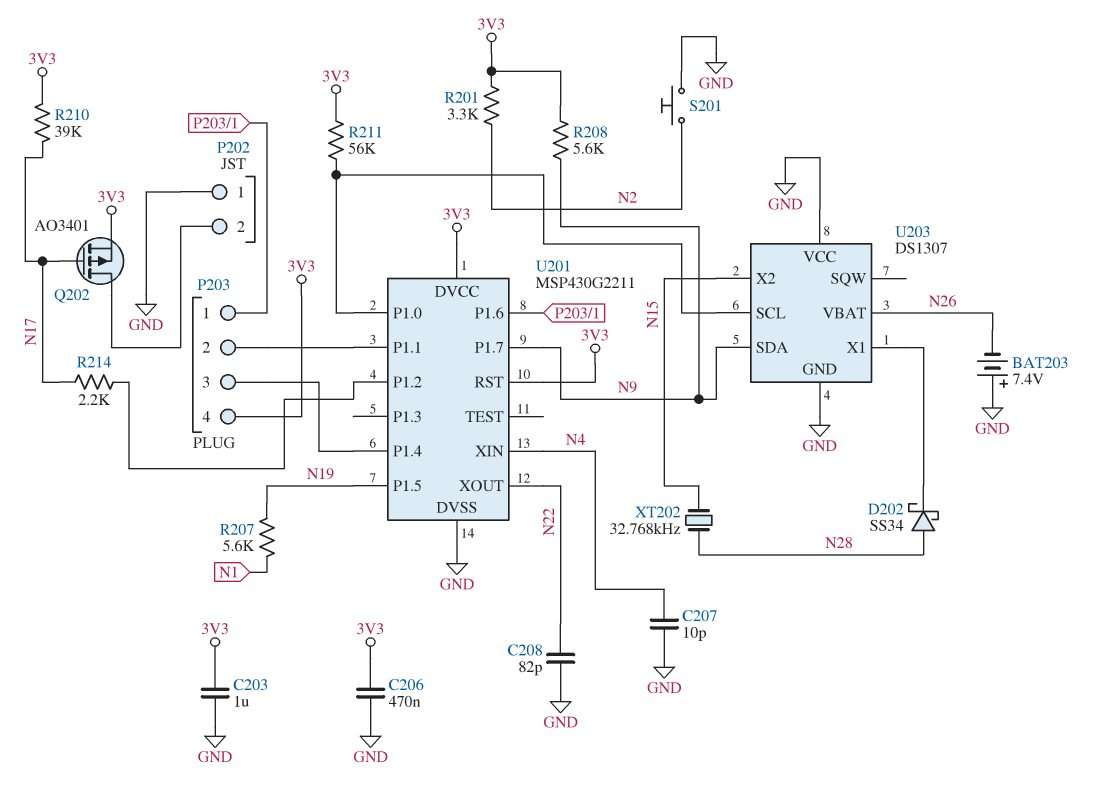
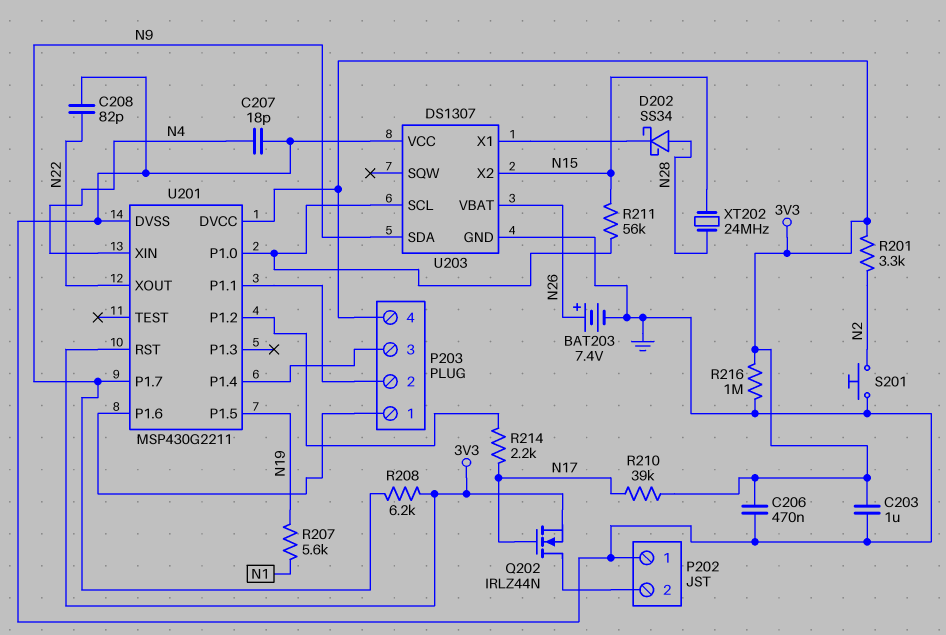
BAT203: 7.4V (plus GND, minus N26) -> 7.4V (plus N26, minus GND)
C207: 10pF (GND, N4) -> 18pF (GND, N4)
Q202: PMOS AO3401 (G N17, D P202/2, S 3V3) -> NMOS IRLZ44N (G N17, D P202/2, S 3V3)
R208: 5.6k (3V3, N9) -> 6.2k (3V3, N9)
R211: 56k (3V3, U201/P1.0) -> 56k (N15, U201/P1.0)
R216: none -> 1M (3V3, GND)
XT202: 32.768kHz (N15, N28) -> 24MHz (N15, N28)

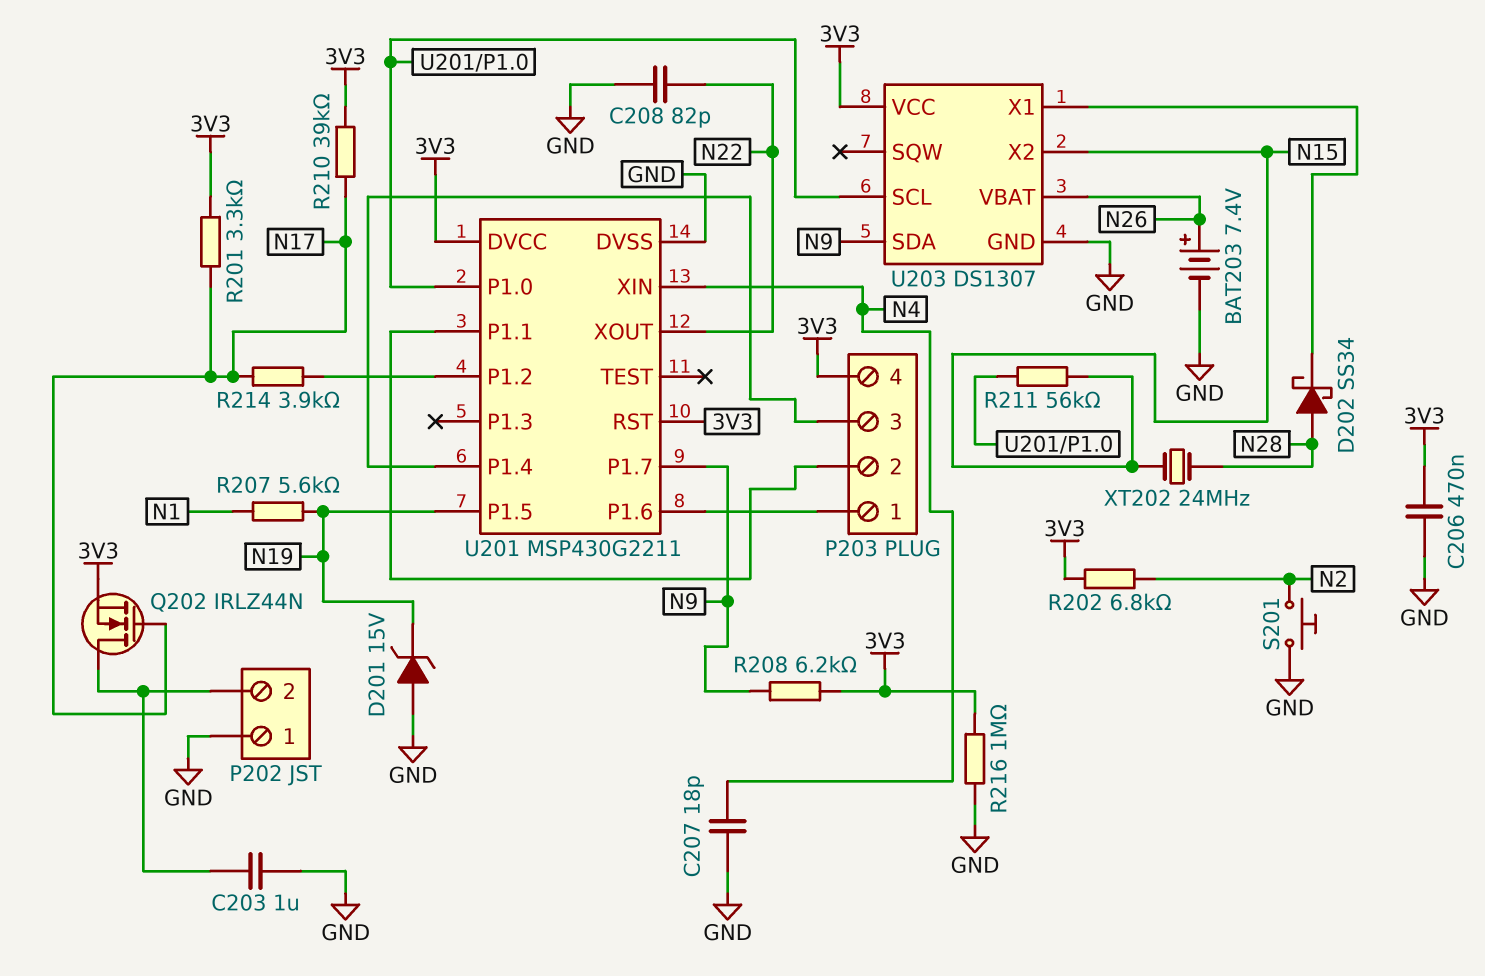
C203: 1uF (3V3, GND) -> 1uF (GND, P202/2)
D201: none -> zener 15V (A GND, K N19)
R201: 3.3k (3V3, N2) -> 3.3k (3V3, N17)
R202: none -> 6.8k (3V3, N2)
R214: 2.2k (N17, U201/P1.2) -> 3.9k (N17, U201/P1.2)
U203 pin VCC: GND -> 3V3

